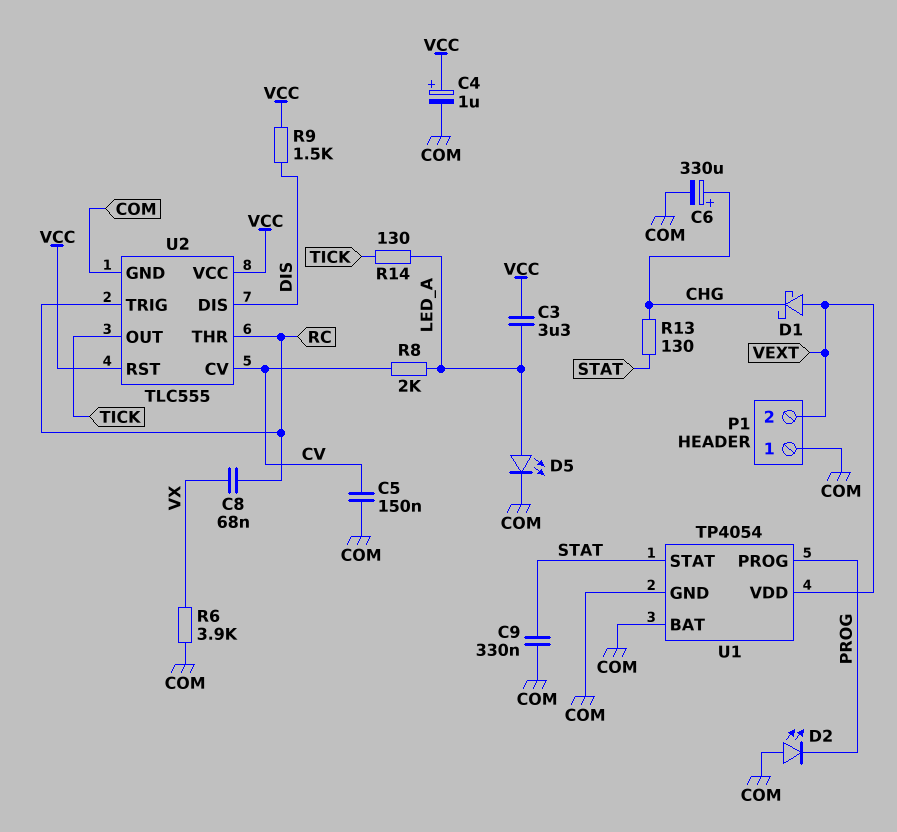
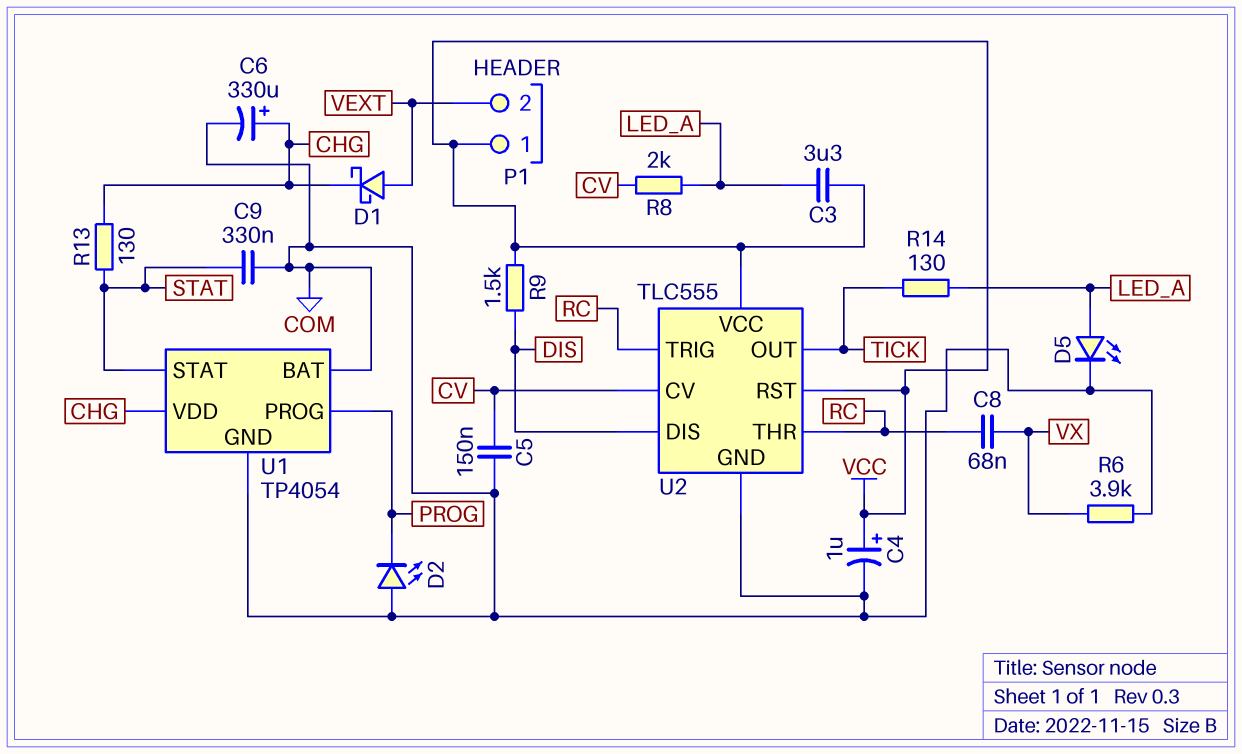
P1 pin 1: COM -> VCC
U1 pin VDD: VEXT -> CHG

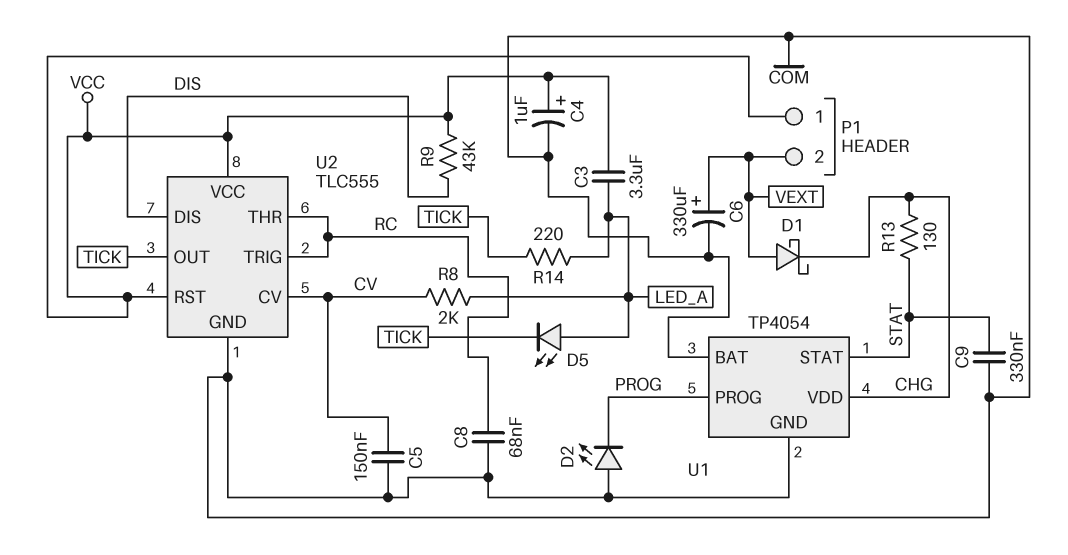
C6: 330uF (plus CHG, minus COM) -> 330uF (plus VEXT, minus COM)
C8: 68nF (RC, VX) -> 68nF (COM, RC)
D5: LED (A LED_A, K COM) -> LED (A LED_A, K TICK)
R6: 3.9k (COM, VX) -> none
R9: 1.5k (DIS, VCC) -> 43k (DIS, VCC)
R14: 130 (LED_A, TICK) -> 220 (LED_A, TICK)

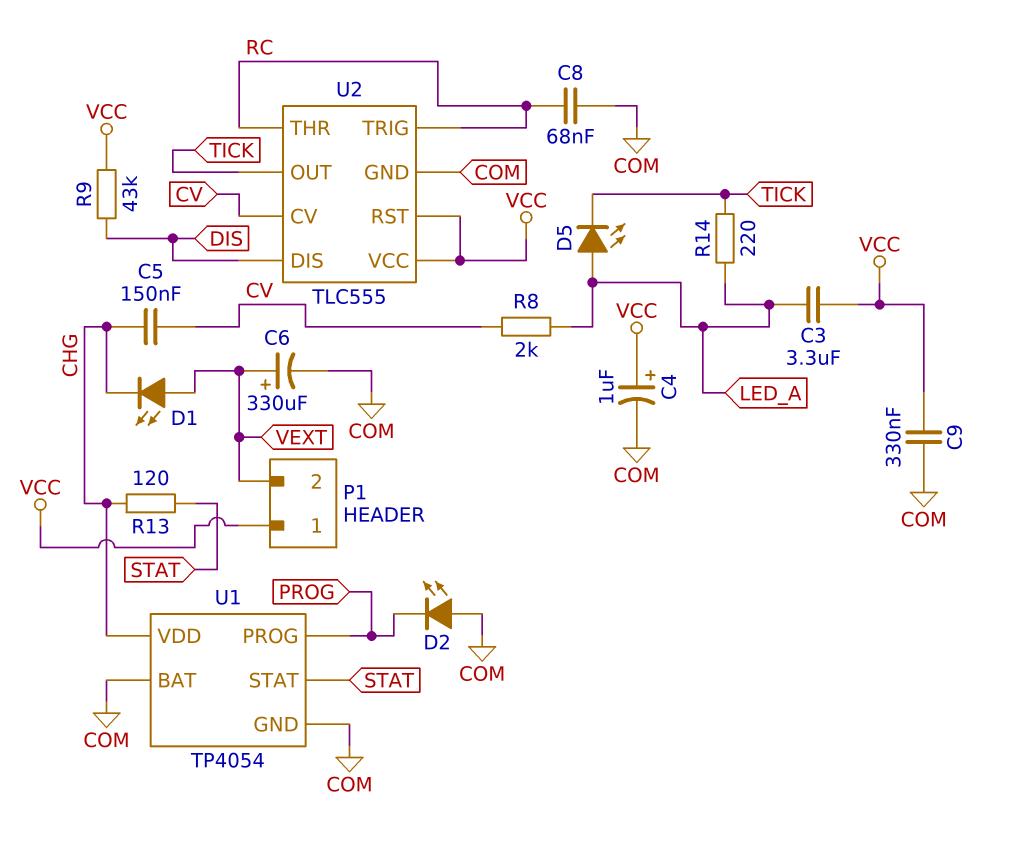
C5: 150nF (COM, CV) -> 150nF (CHG, CV)
C9: 330nF (COM, STAT) -> 330nF (COM, VCC)
D1: schottky (A VEXT, K CHG) -> LED (A VEXT, K CHG)
R13: 130 (CHG, STAT) -> 120 (CHG, STAT)

